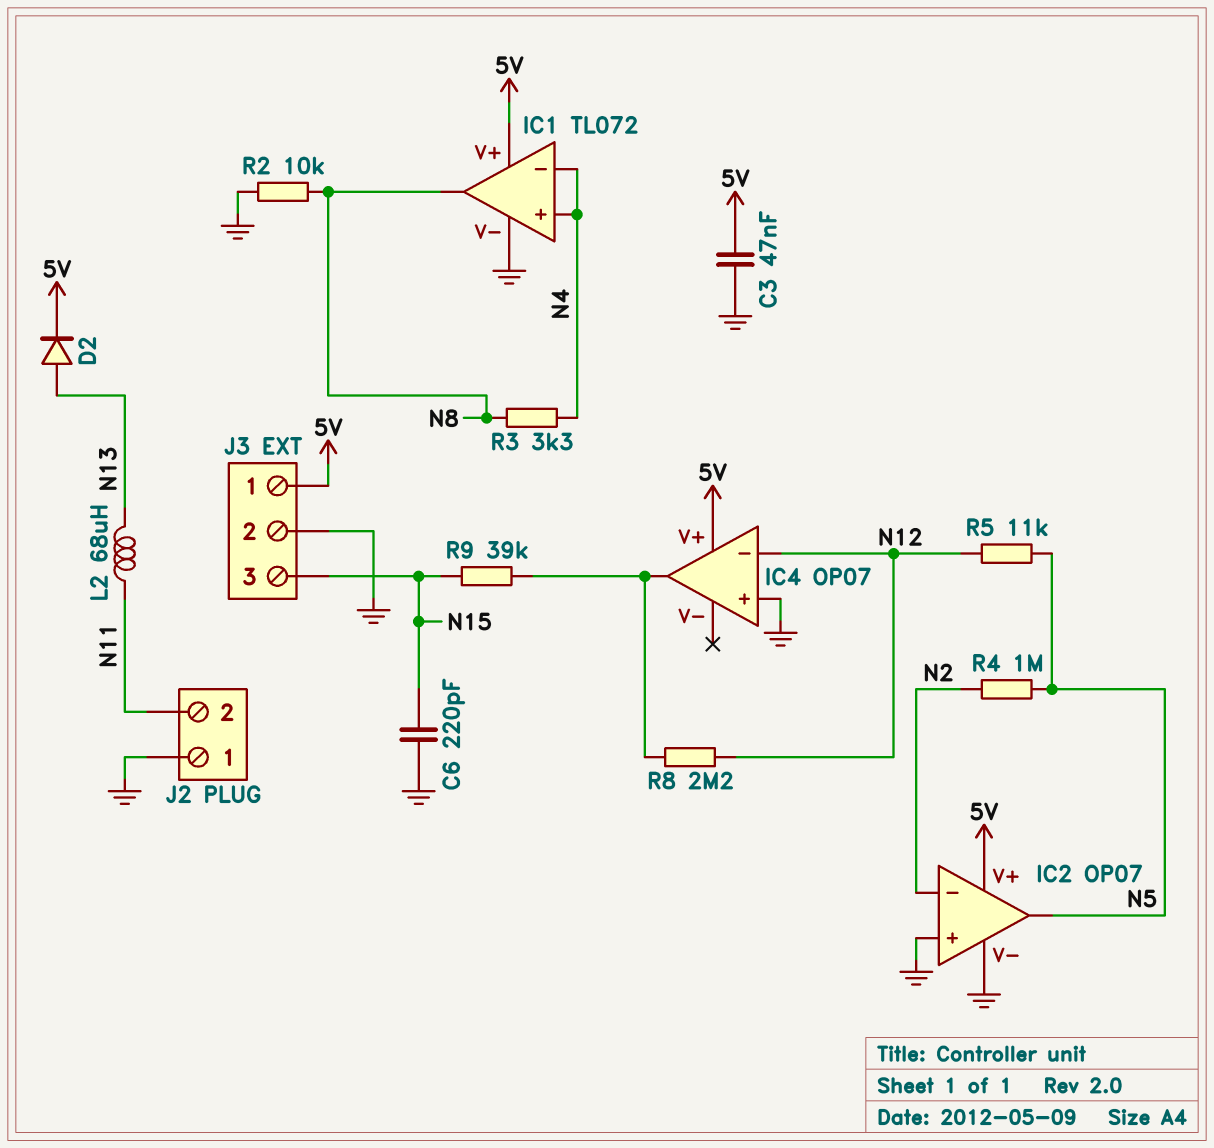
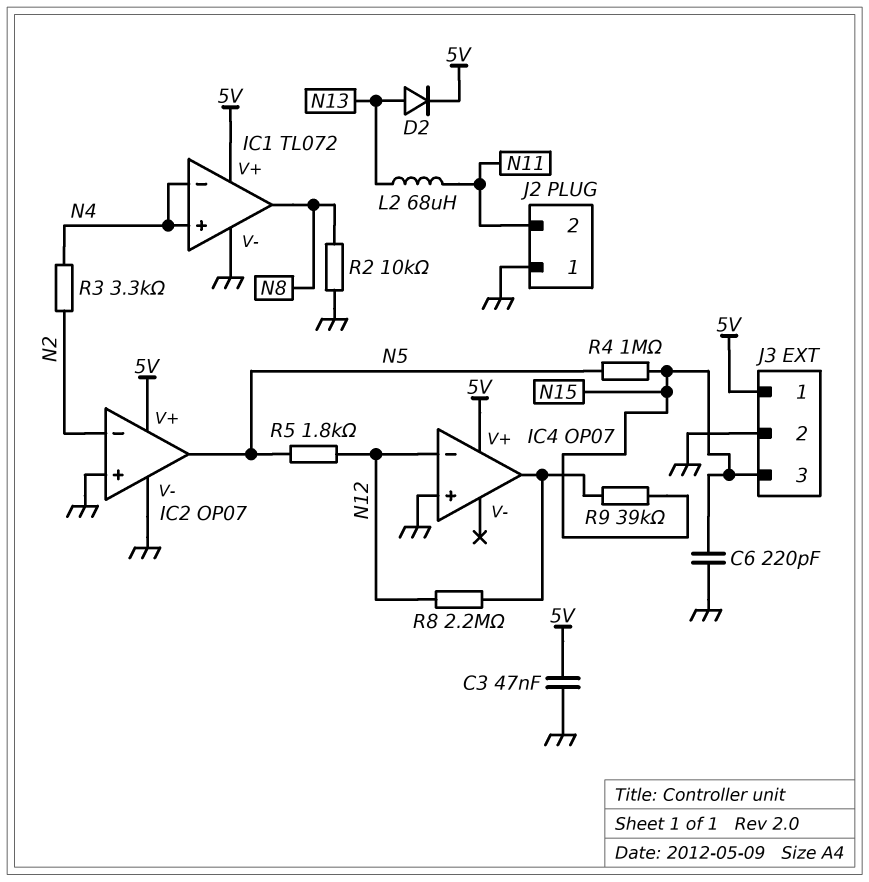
R3: 3.3k (N4, N8) -> 3.3k (N2, N4)
R4: 1M (N2, N5) -> 1M (N5, N15)
R5: 11k (N5, N12) -> 1.8k (N5, N12)

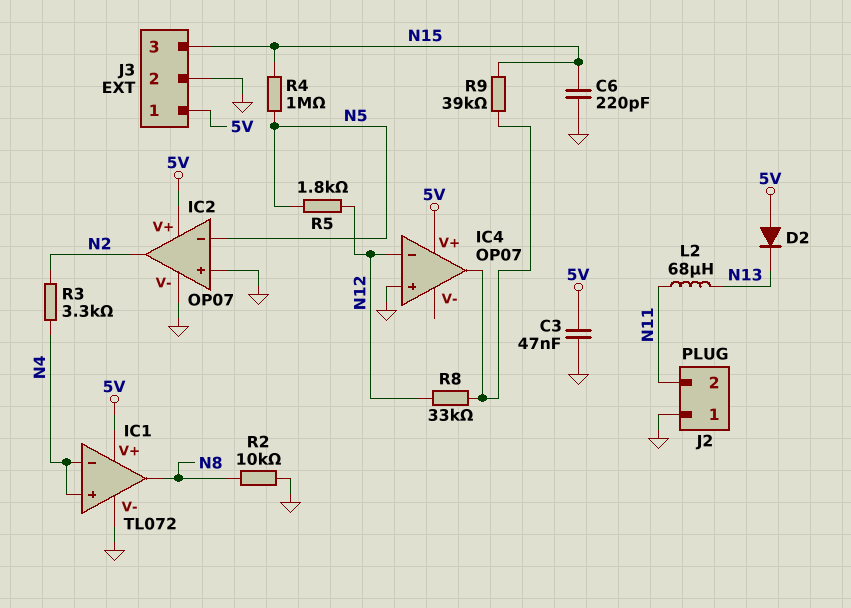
D2: diode (A N13, K 5V) -> diode (A 5V, K N13)
IC2 pin in-: N2 -> N5
IC2 pin out: N5 -> N2
R8: 2.2M (IC4/out, N12) -> 33k (IC4/out, N12)

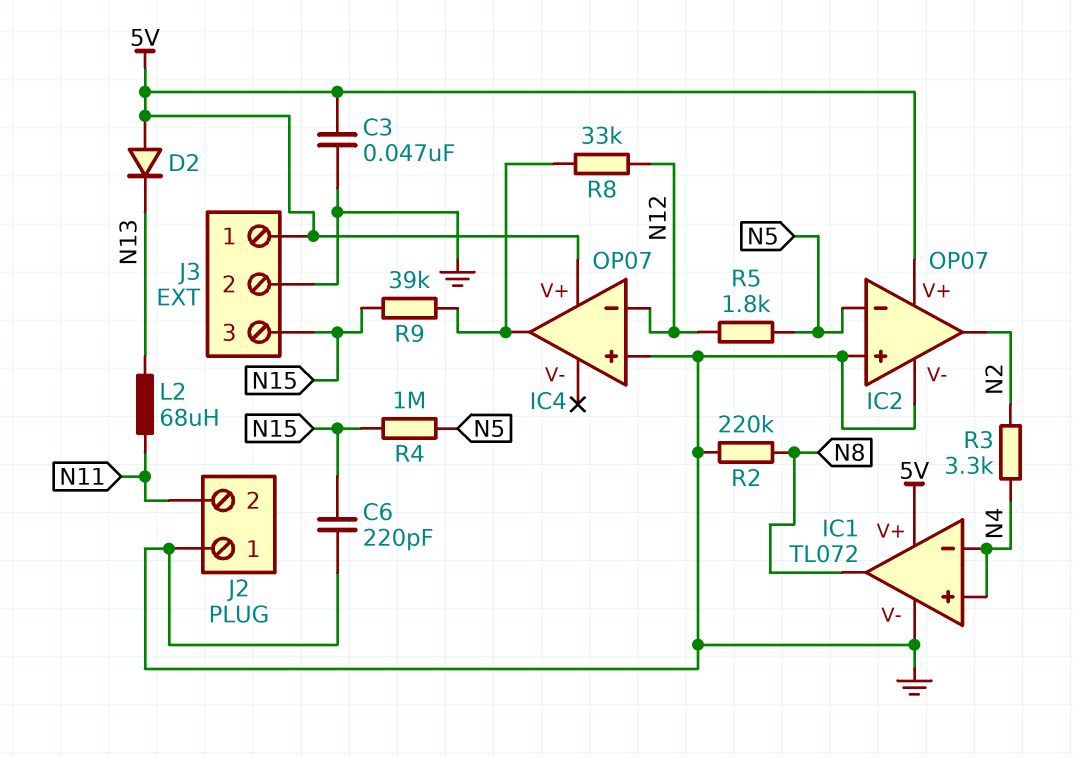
R2: 10k (GND, N8) -> 220k (GND, N8)

